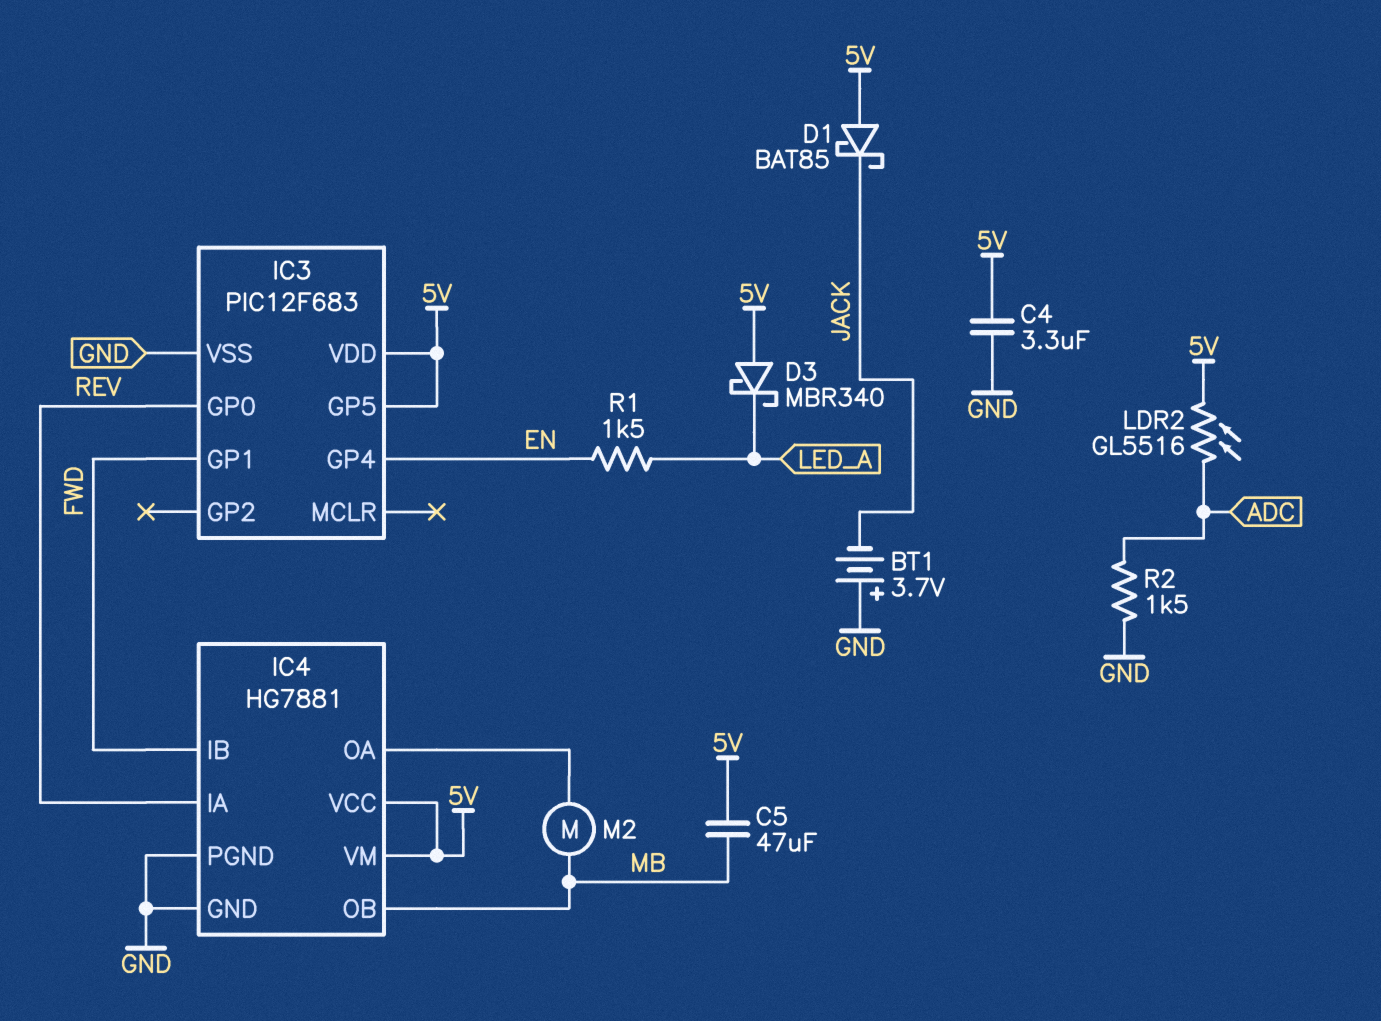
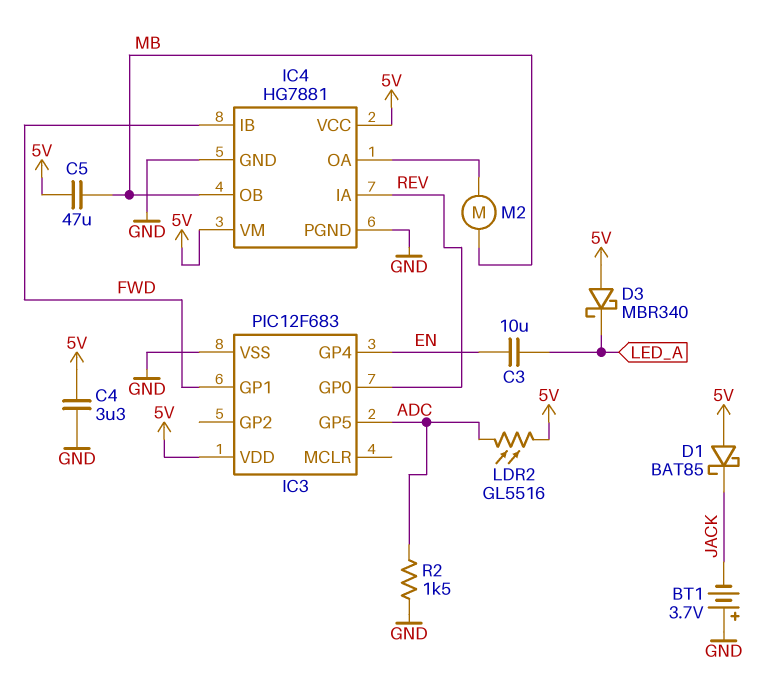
C3: none -> 10uF (EN, LED_A)
IC3 pin GP5: 5V -> ADC
R1: 1.5k (EN, LED_A) -> none

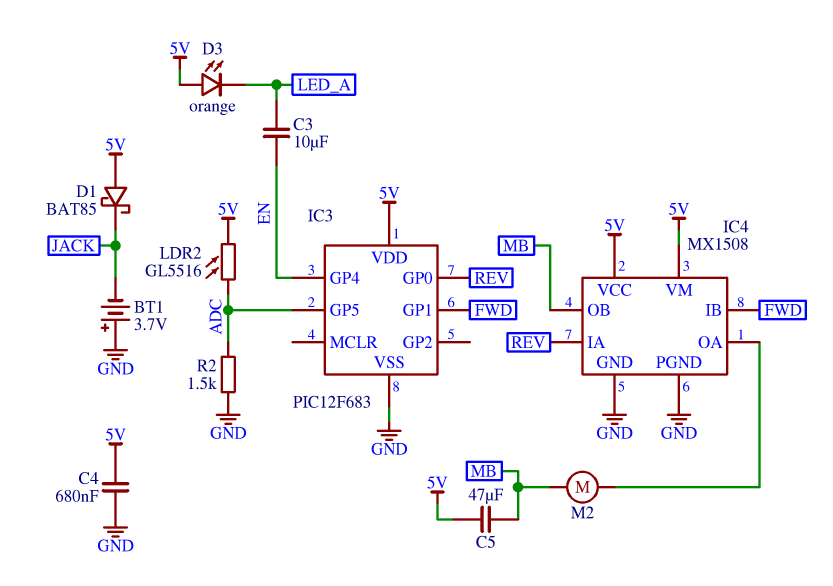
C4: 3.3uF (5V, GND) -> 680nF (5V, GND)
D3: schottky MBR340 (A 5V, K LED_A) -> LED orange (A 5V, K LED_A)
IC4: HG7881 -> MX1508

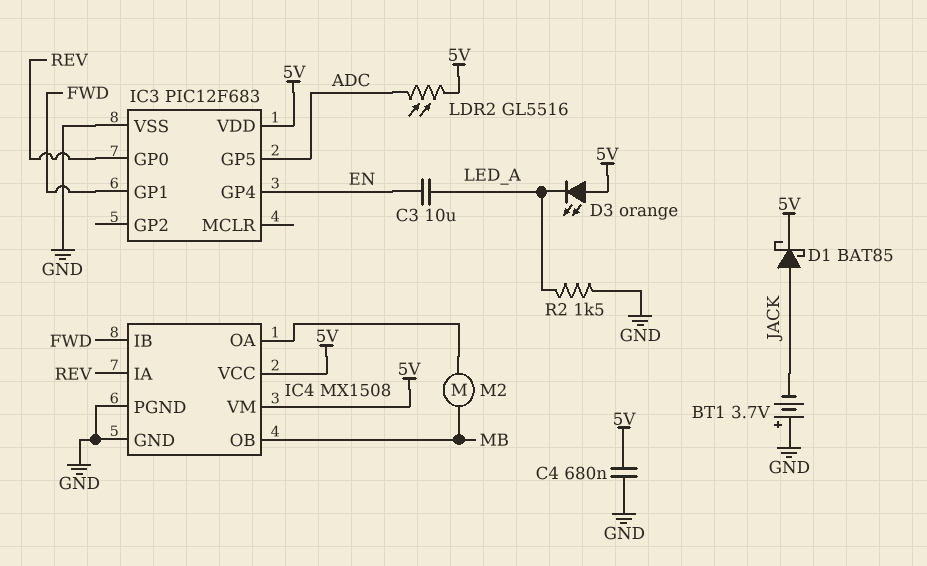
C5: 47uF (5V, MB) -> none
D1: schottky BAT85 (A 5V, K JACK) -> schottky BAT85 (A JACK, K 5V)
R2: 1.5k (ADC, GND) -> 1.5k (GND, LED_A)

